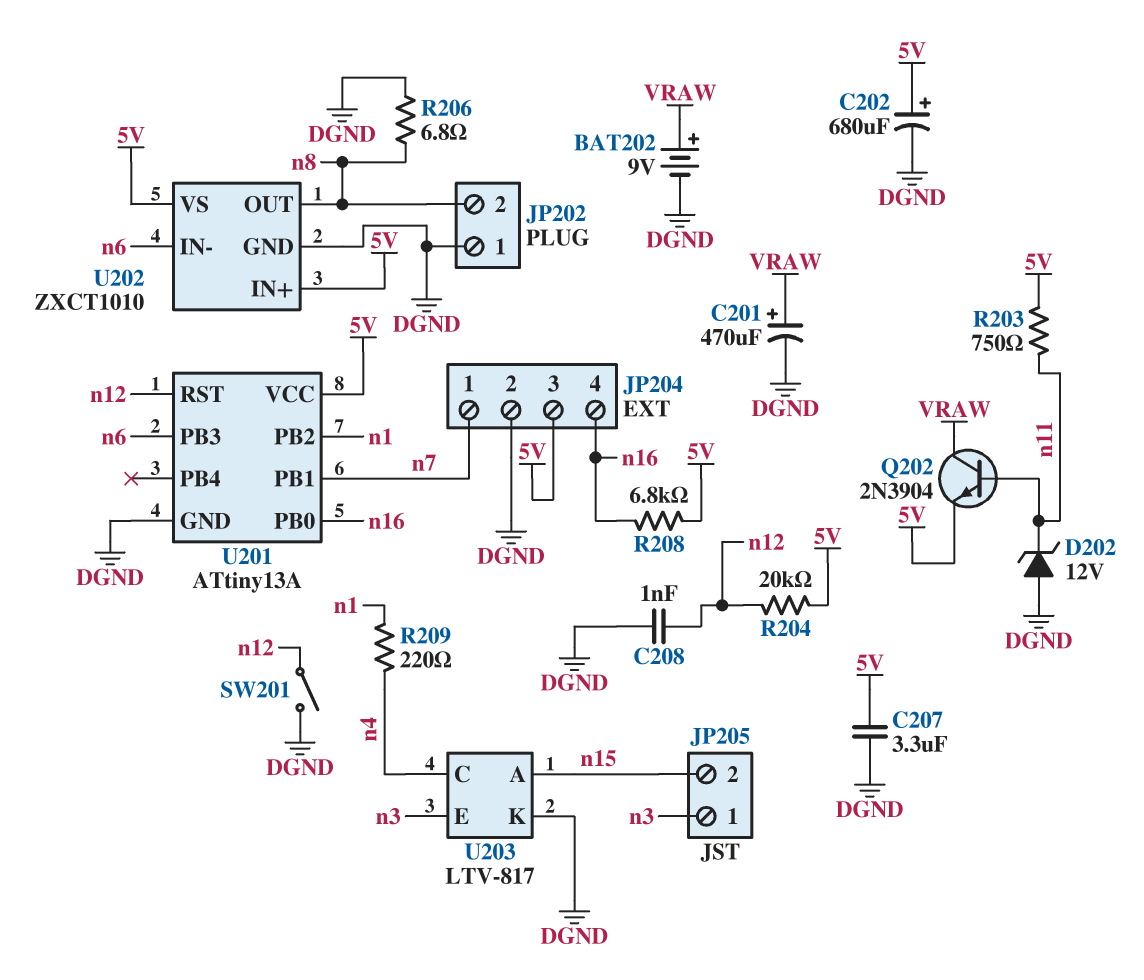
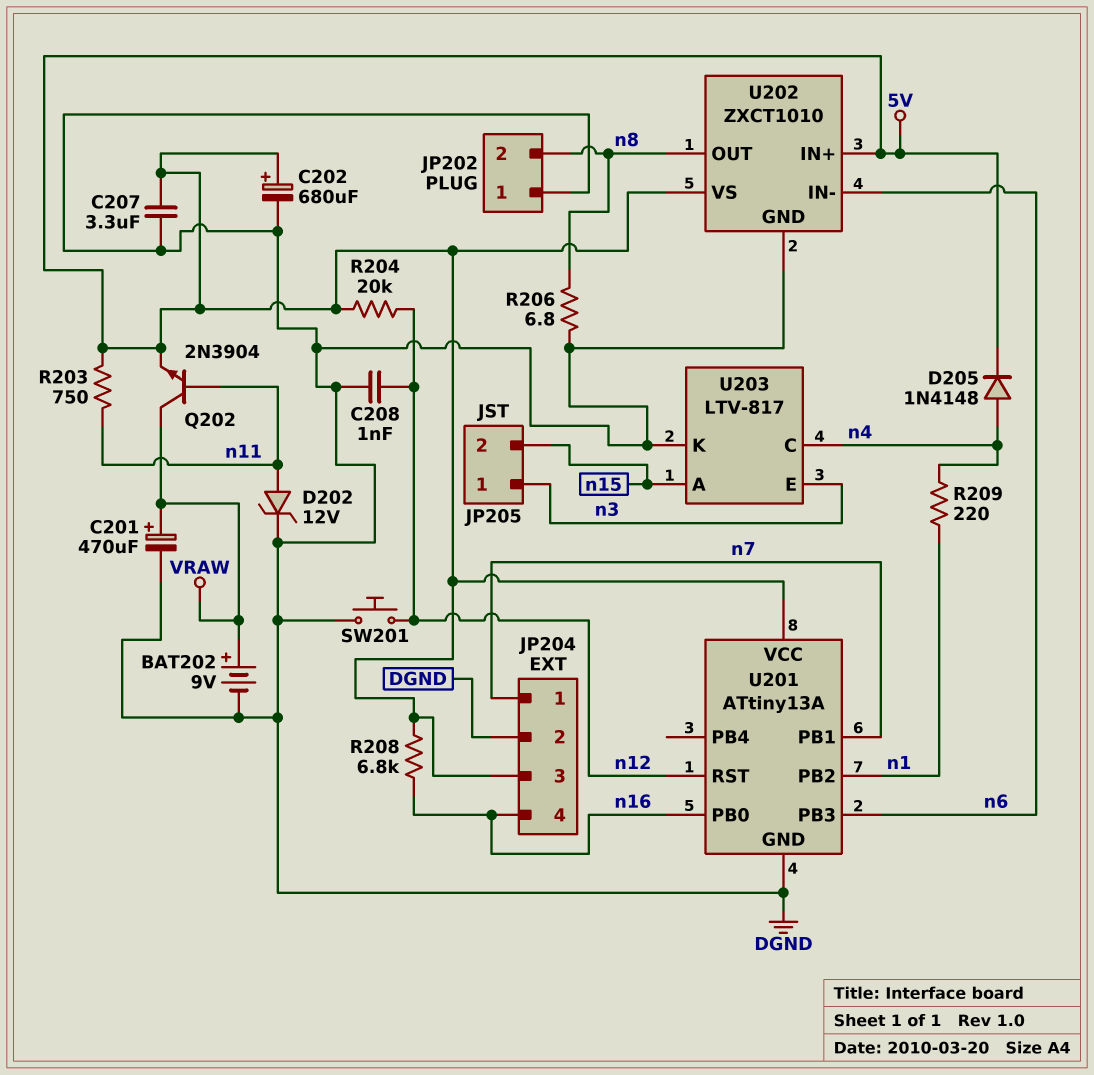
D202: zener 12V (A DGND, K n11) -> zener 12V (A n11, K DGND)
D205: none -> diode 1N4148 (A n4, K 5V)
SW201: switch (DGND, n12) -> button (DGND, n12)

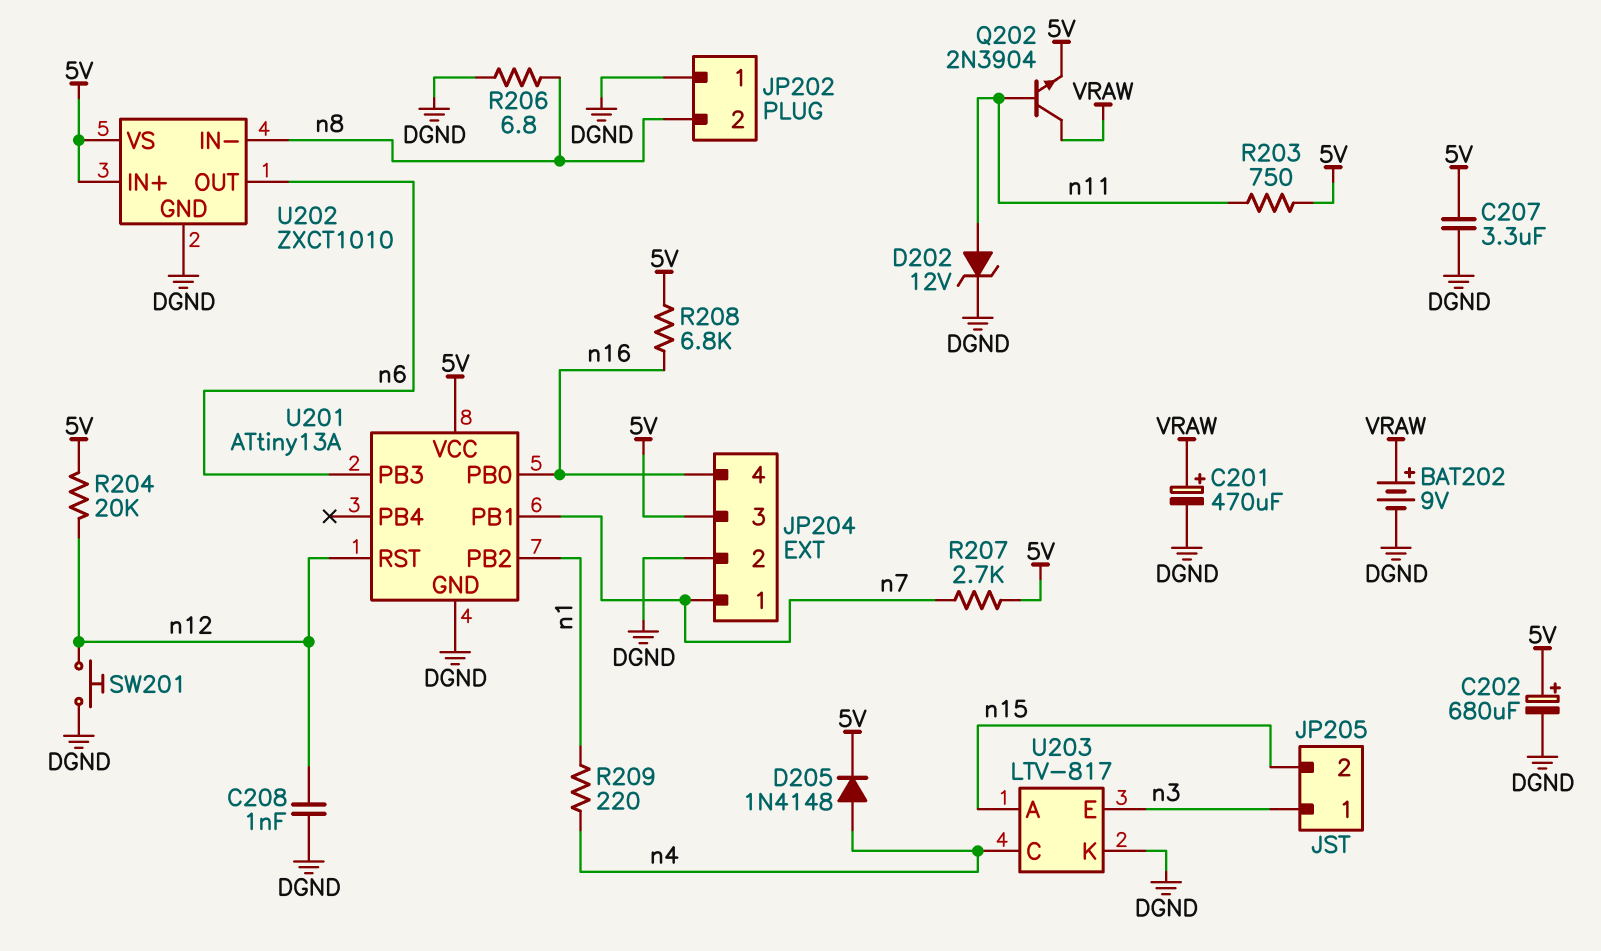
R207: none -> 2.7k (5V, n7)
U202 pin IN-: n6 -> n8
U202 pin OUT: n8 -> n6

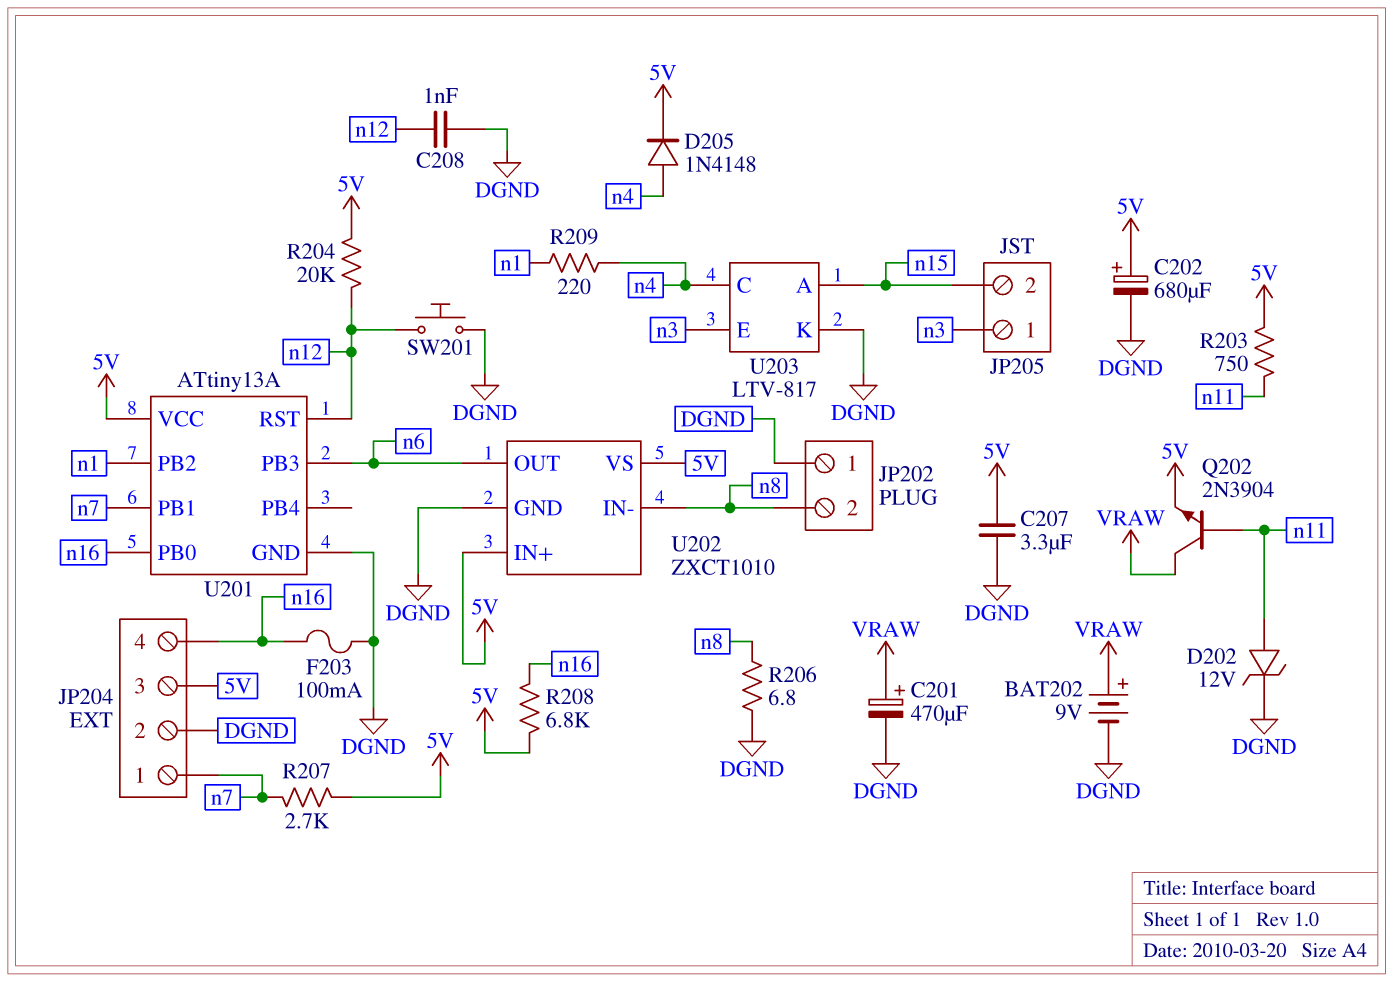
F203: none -> 100mA (DGND, n16)

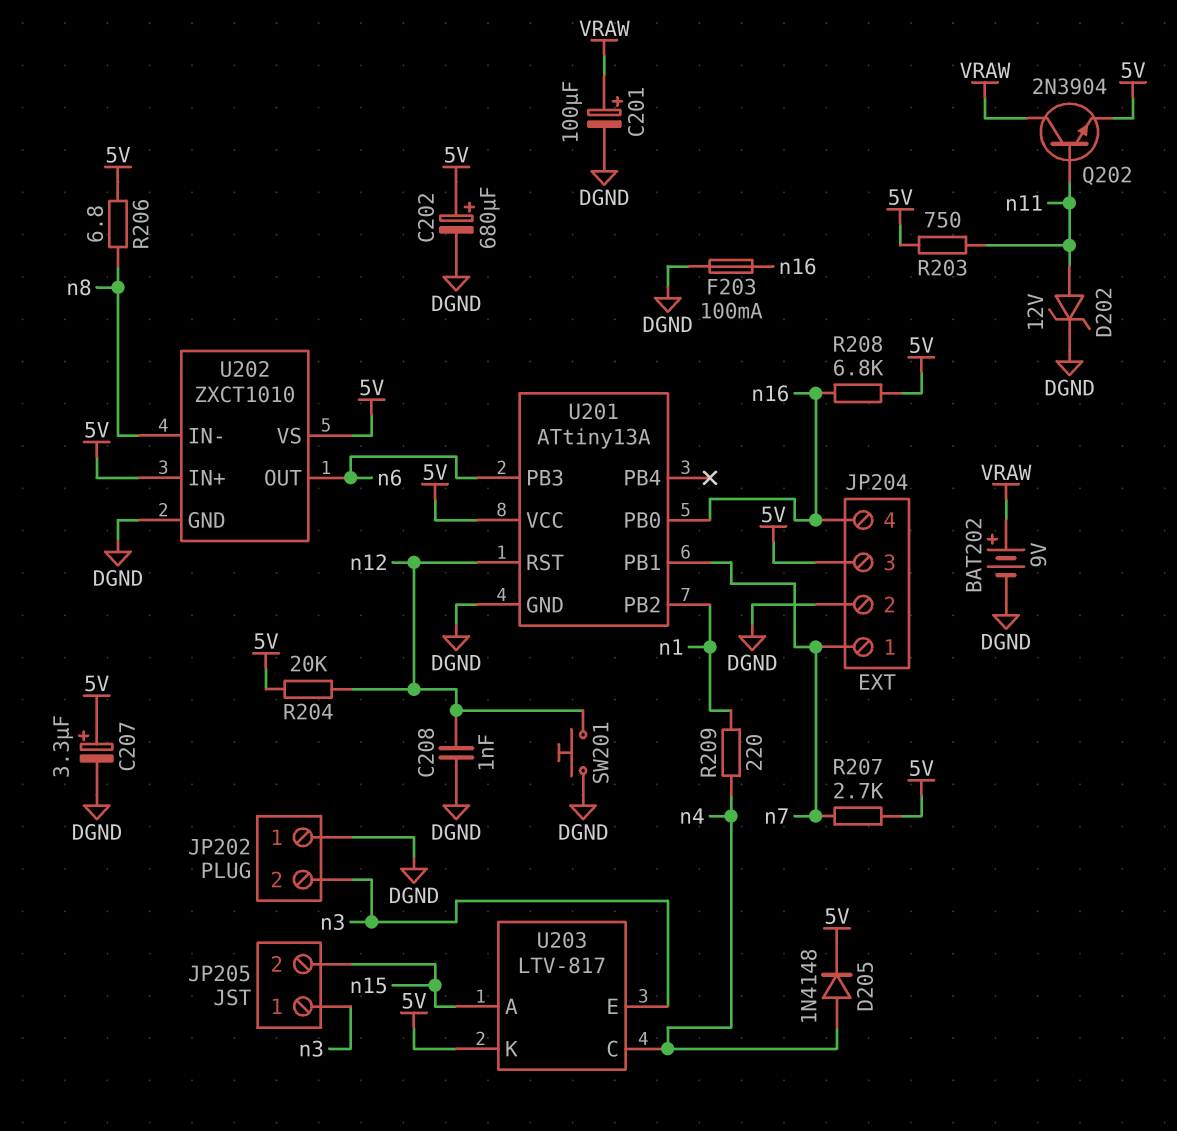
C201: 470uF (plus VRAW, minus DGND) -> 100uF (plus VRAW, minus DGND)
C207: 3.3uF (5V, DGND) -> 3.3uF (plus 5V, minus DGND)
JP202 pin 2: n8 -> n3
R206: 6.8 (DGND, n8) -> 6.8 (5V, n8)
U203 pin K: DGND -> 5V

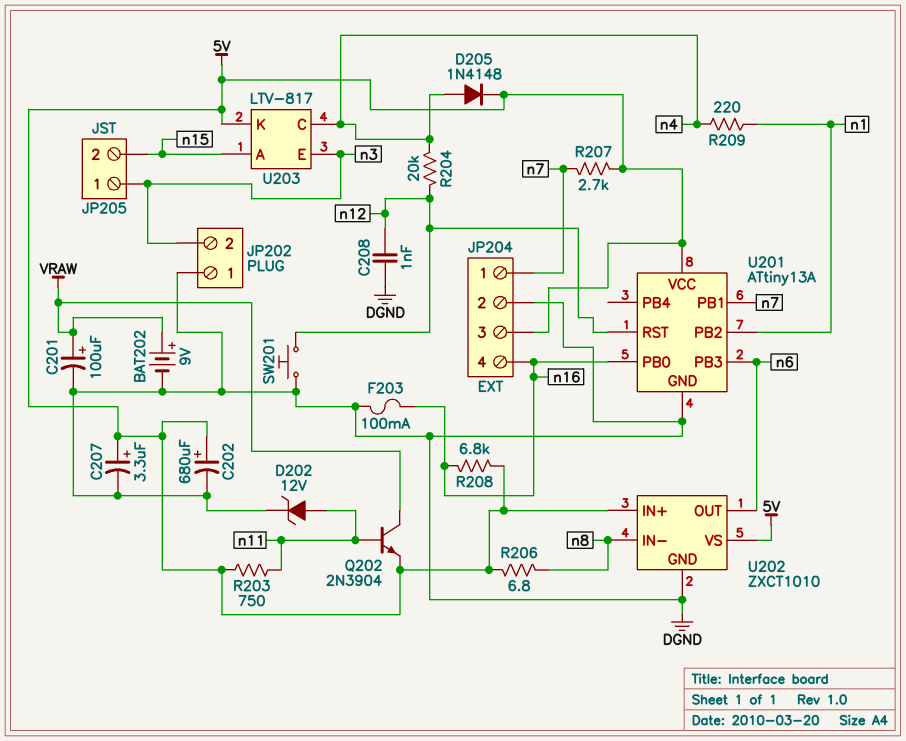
R204: 20k (5V, n12) -> 20k (n4, n12)

